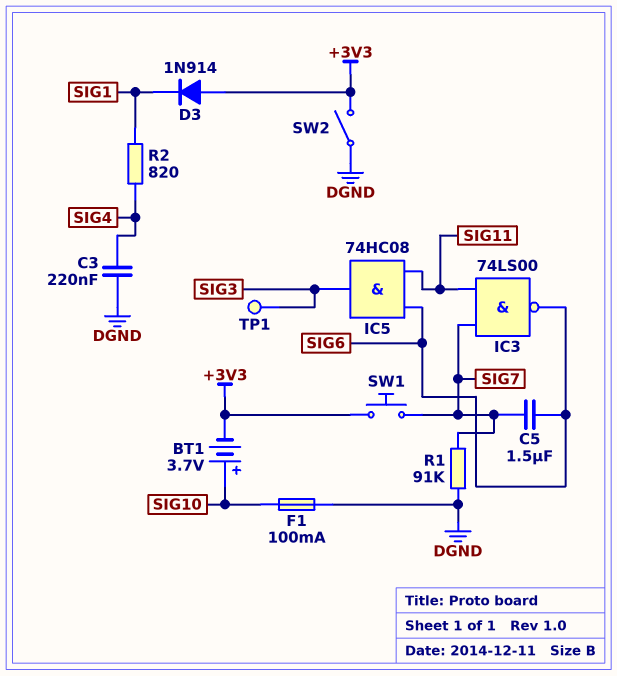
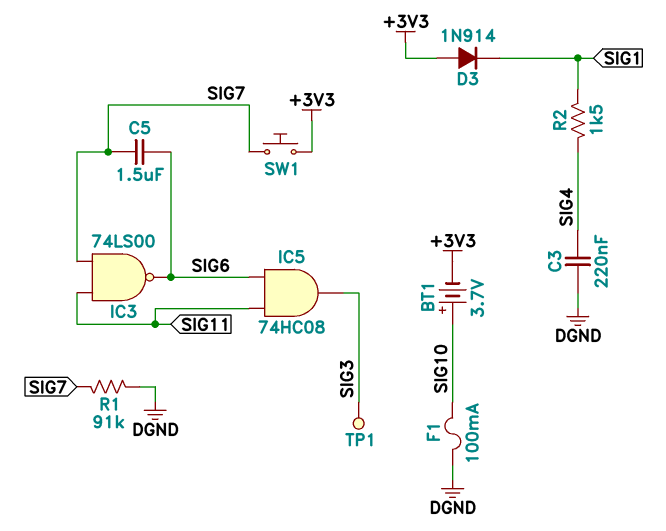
R2: 820 (SIG1, SIG4) -> 1.5k (SIG1, SIG4)
SW2: switch (+3V3, DGND) -> none

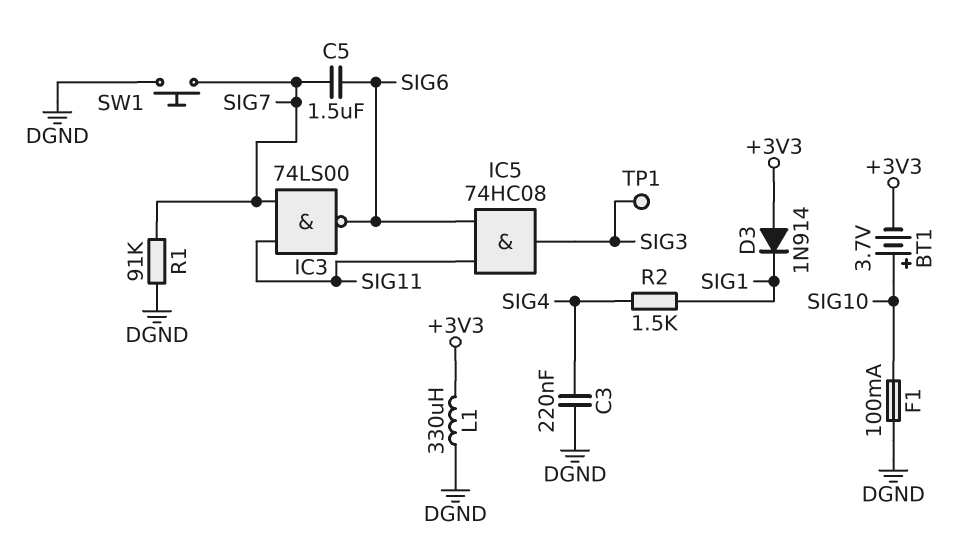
L1: none -> 330uH (+3V3, DGND)
SW1: button (+3V3, SIG7) -> button (DGND, SIG7)

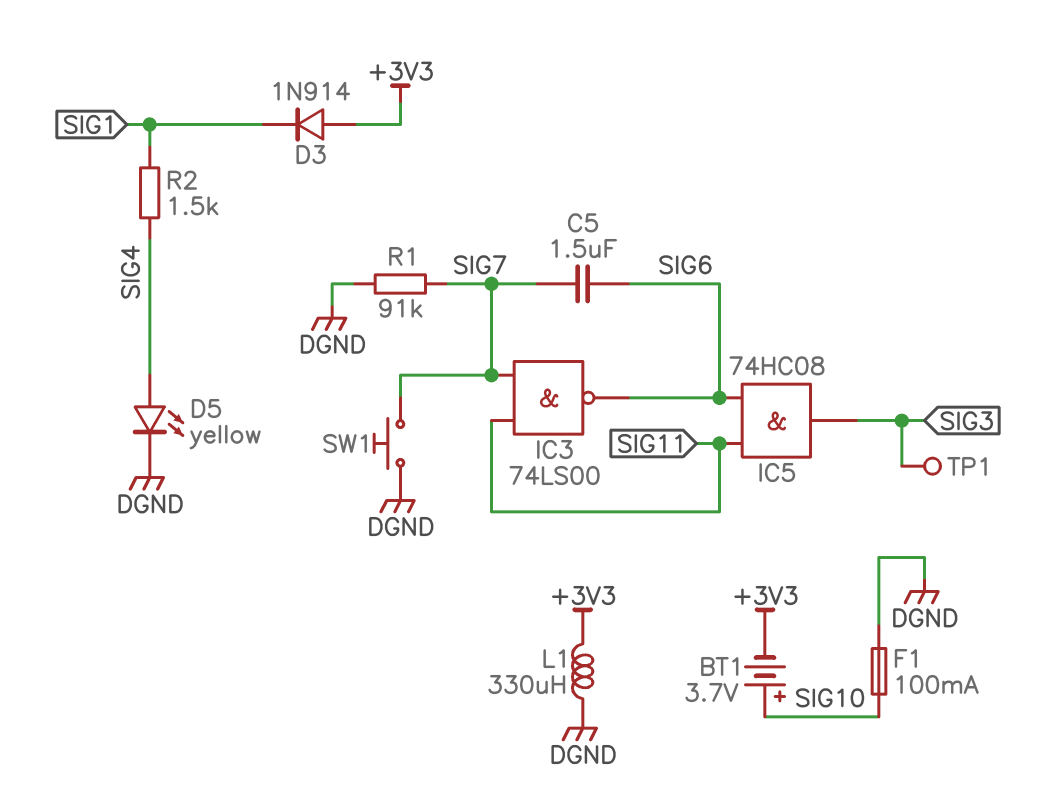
C3: 220nF (DGND, SIG4) -> none
D5: none -> LED yellow (A SIG4, K DGND)

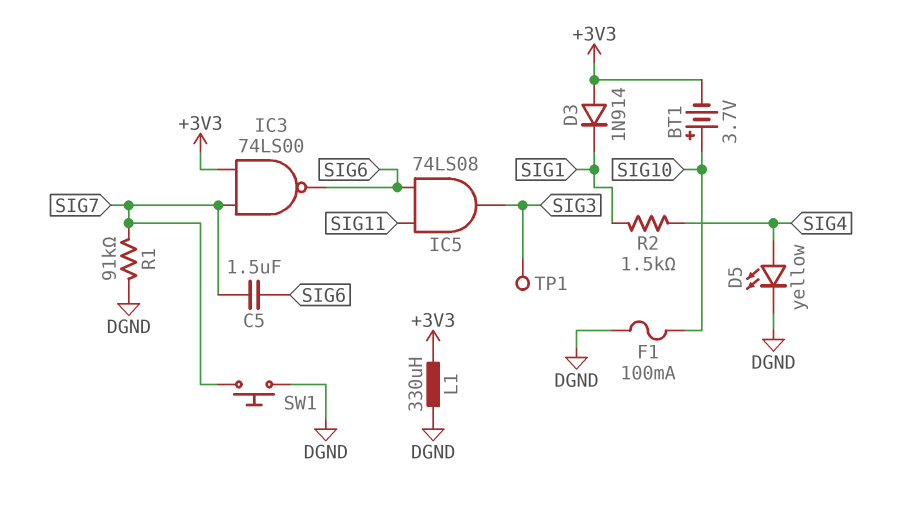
IC3: NAND 74LS00 (in SIG7, in SIG11, out SIG6) -> NAND 74LS00 (in +3V3, in SIG7, out SIG6)
IC5: AND 74HC08 (in SIG6, in SIG11, out SIG3) -> AND 74LS08 (in SIG6, in SIG11, out SIG3)

